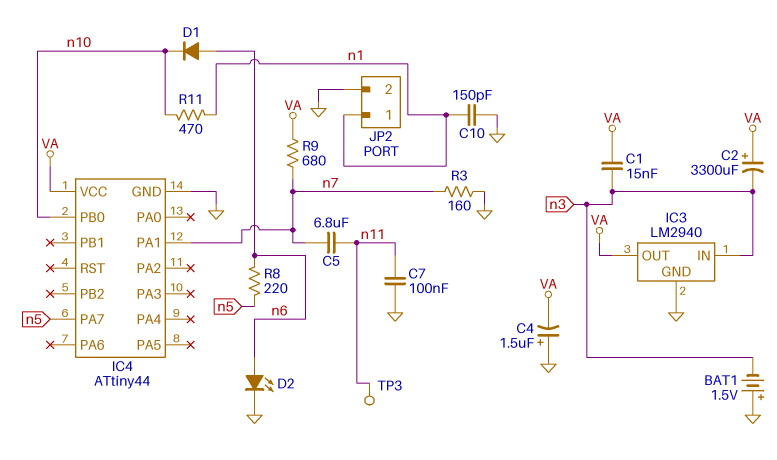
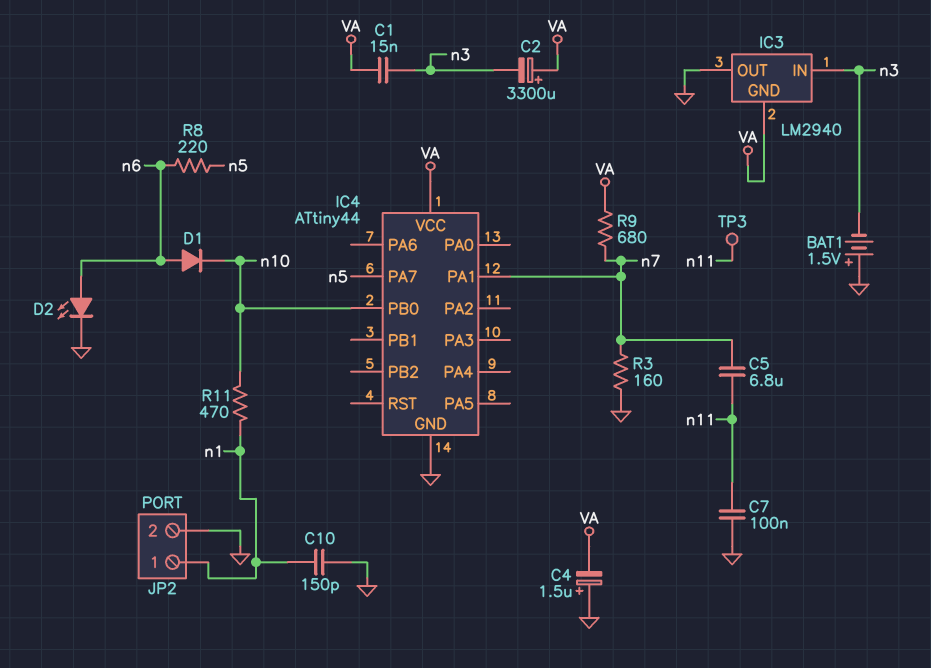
IC3 pin GND: GND -> VA
IC3 pin OUT: VA -> GND

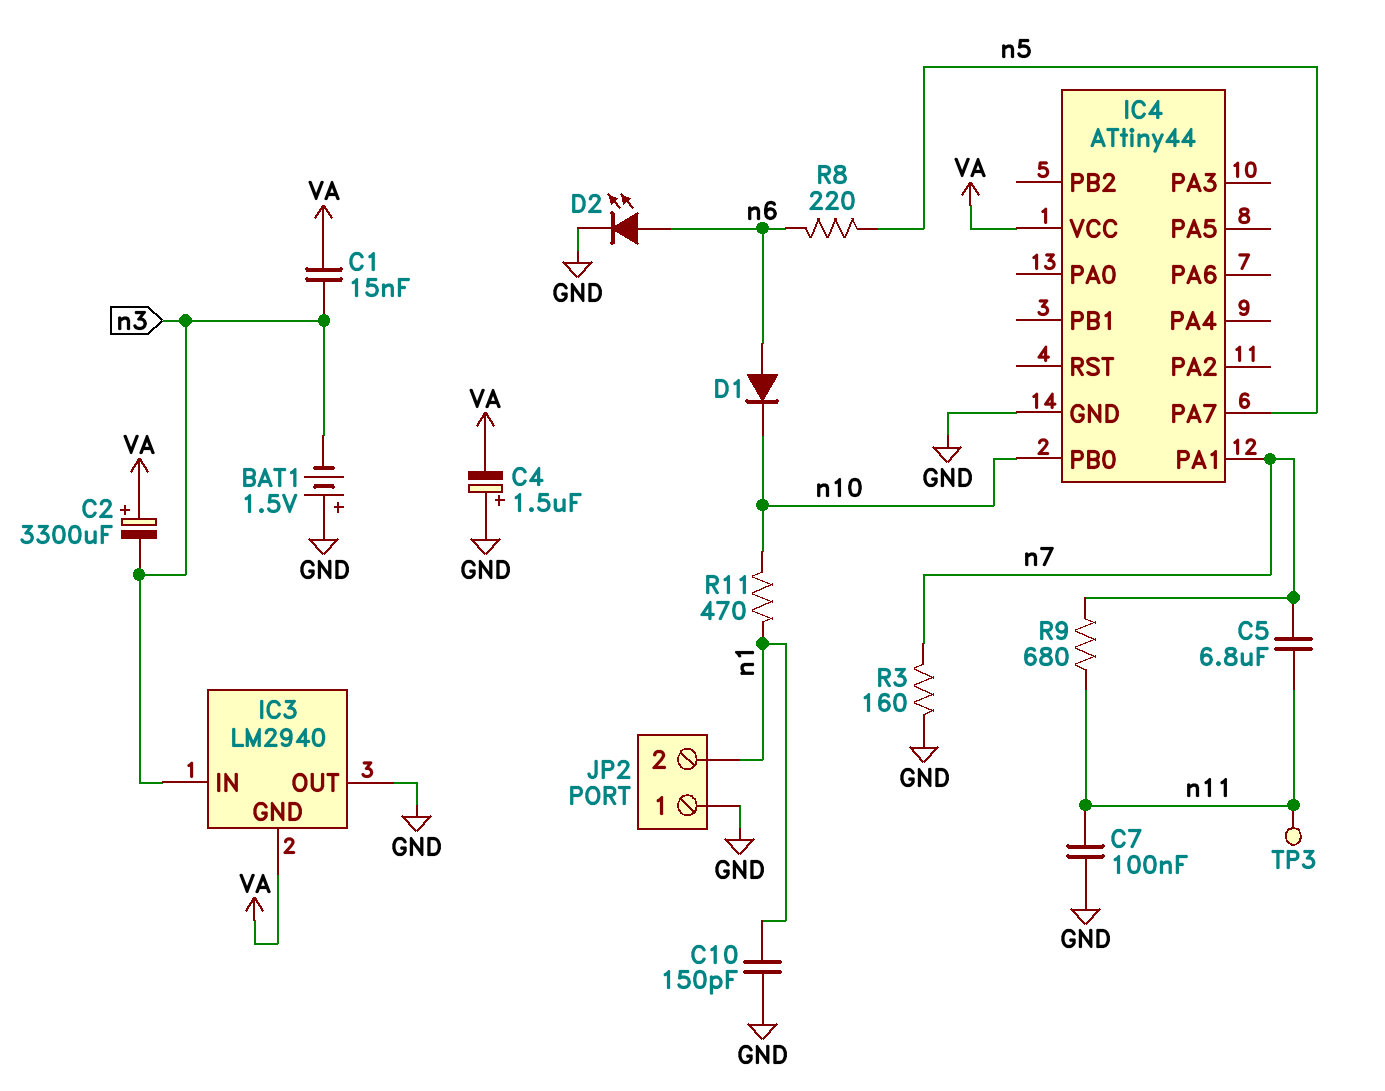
JP2 pin 1: n1 -> GND
JP2 pin 2: GND -> n1
R9: 680 (VA, n7) -> 680 (n7, n11)

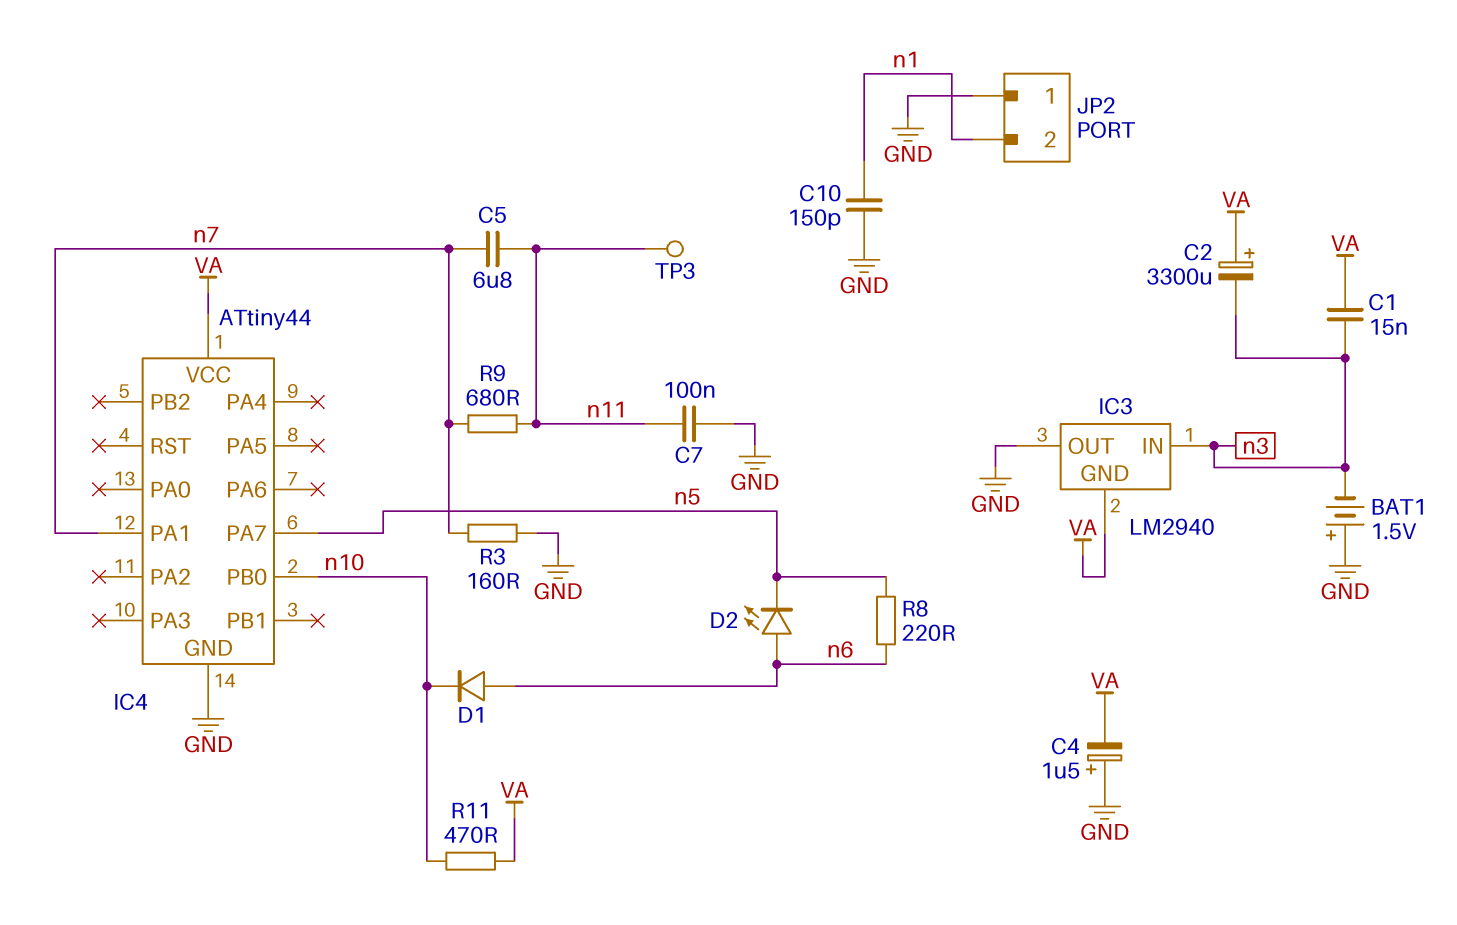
D2: LED (A n6, K GND) -> LED (A n6, K n5)
R11: 470 (n1, n10) -> 470 (VA, n10)

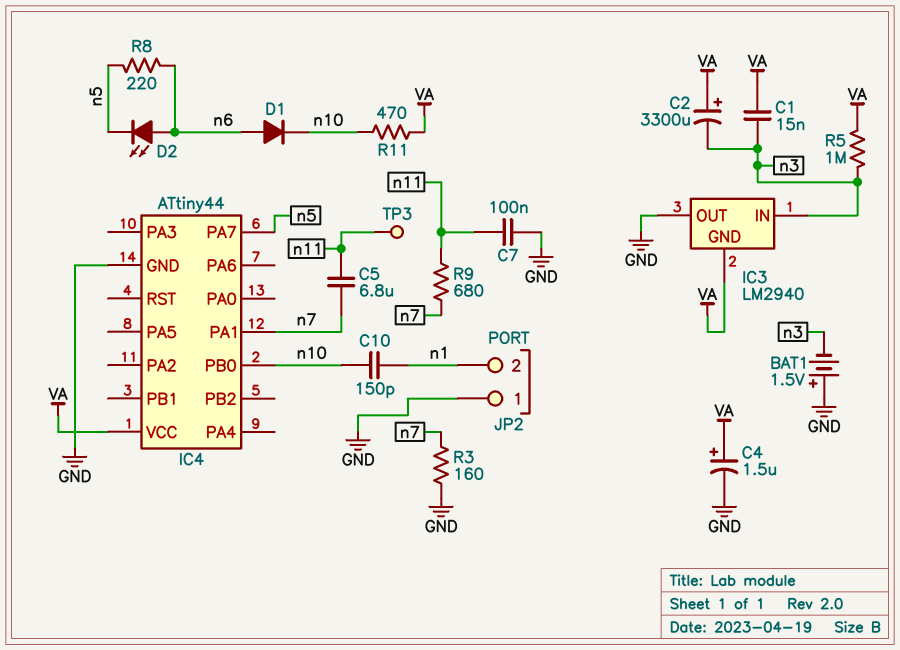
C4: 1.5uF (plus GND, minus VA) -> 1.5uF (plus VA, minus GND)
C10: 150pF (GND, n1) -> 150pF (n1, n10)
R5: none -> 1M (VA, n3)

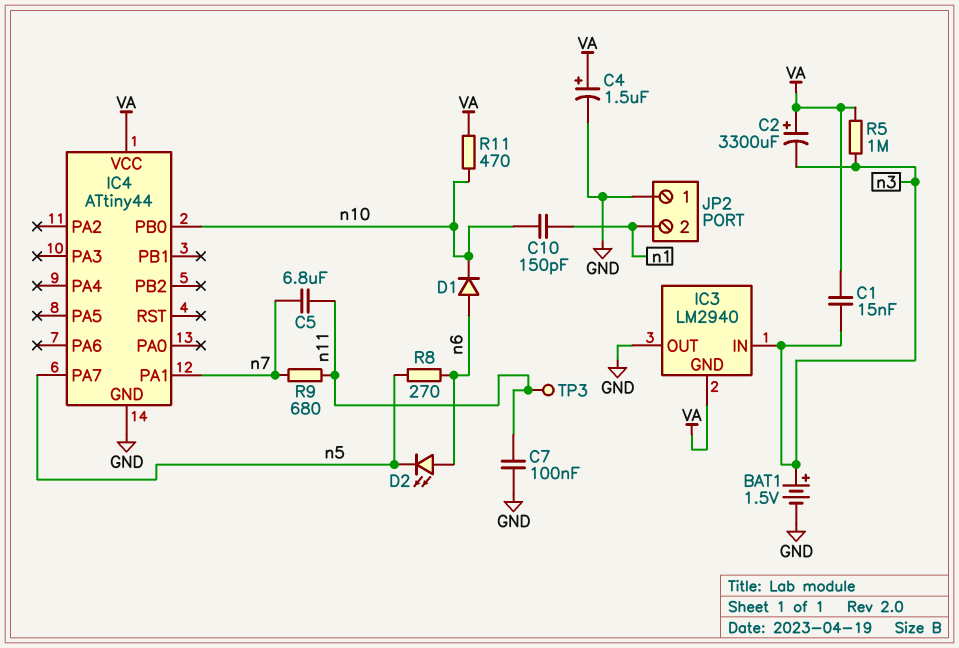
BAT1: 1.5V (plus GND, minus n3) -> 1.5V (plus n3, minus GND)
R3: 160 (GND, n7) -> none
R8: 220 (n5, n6) -> 270 (n5, n6)

